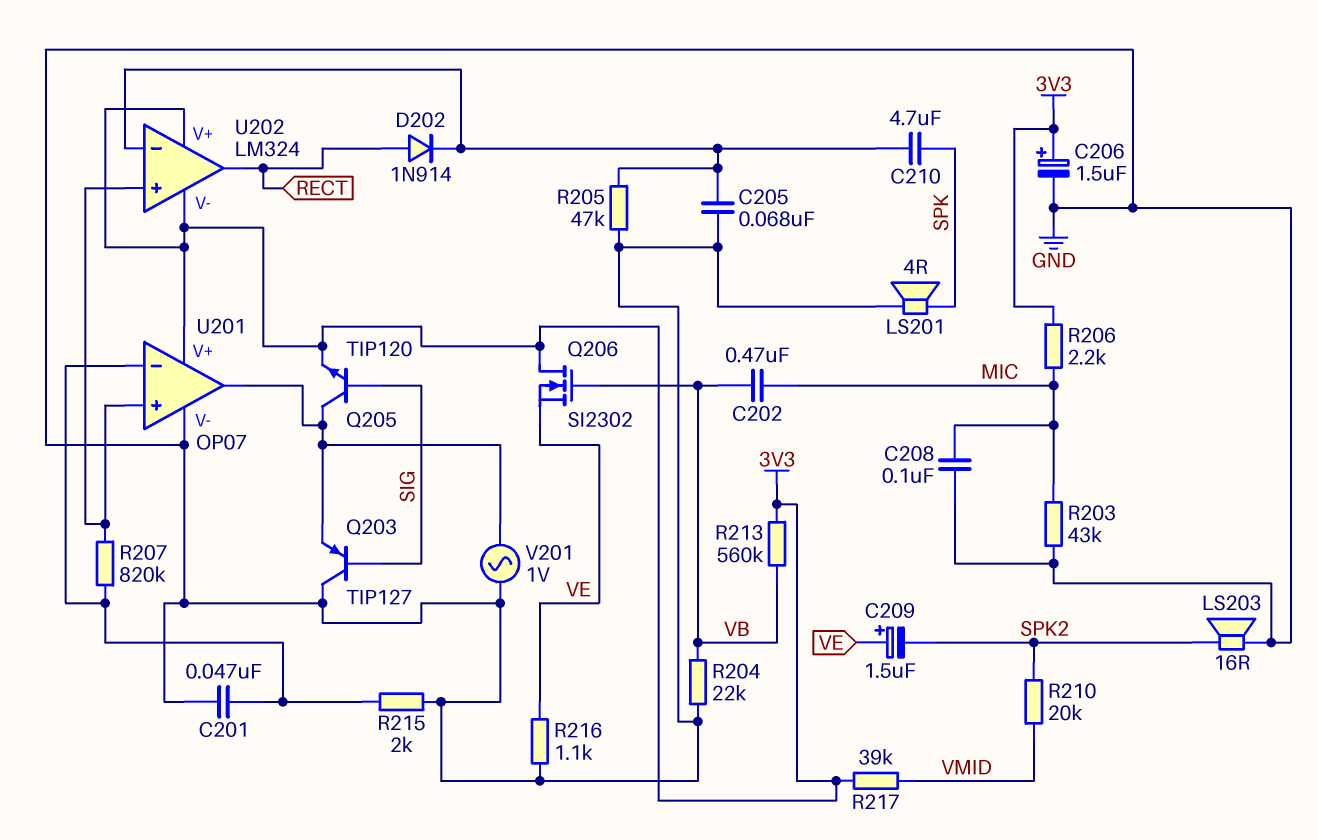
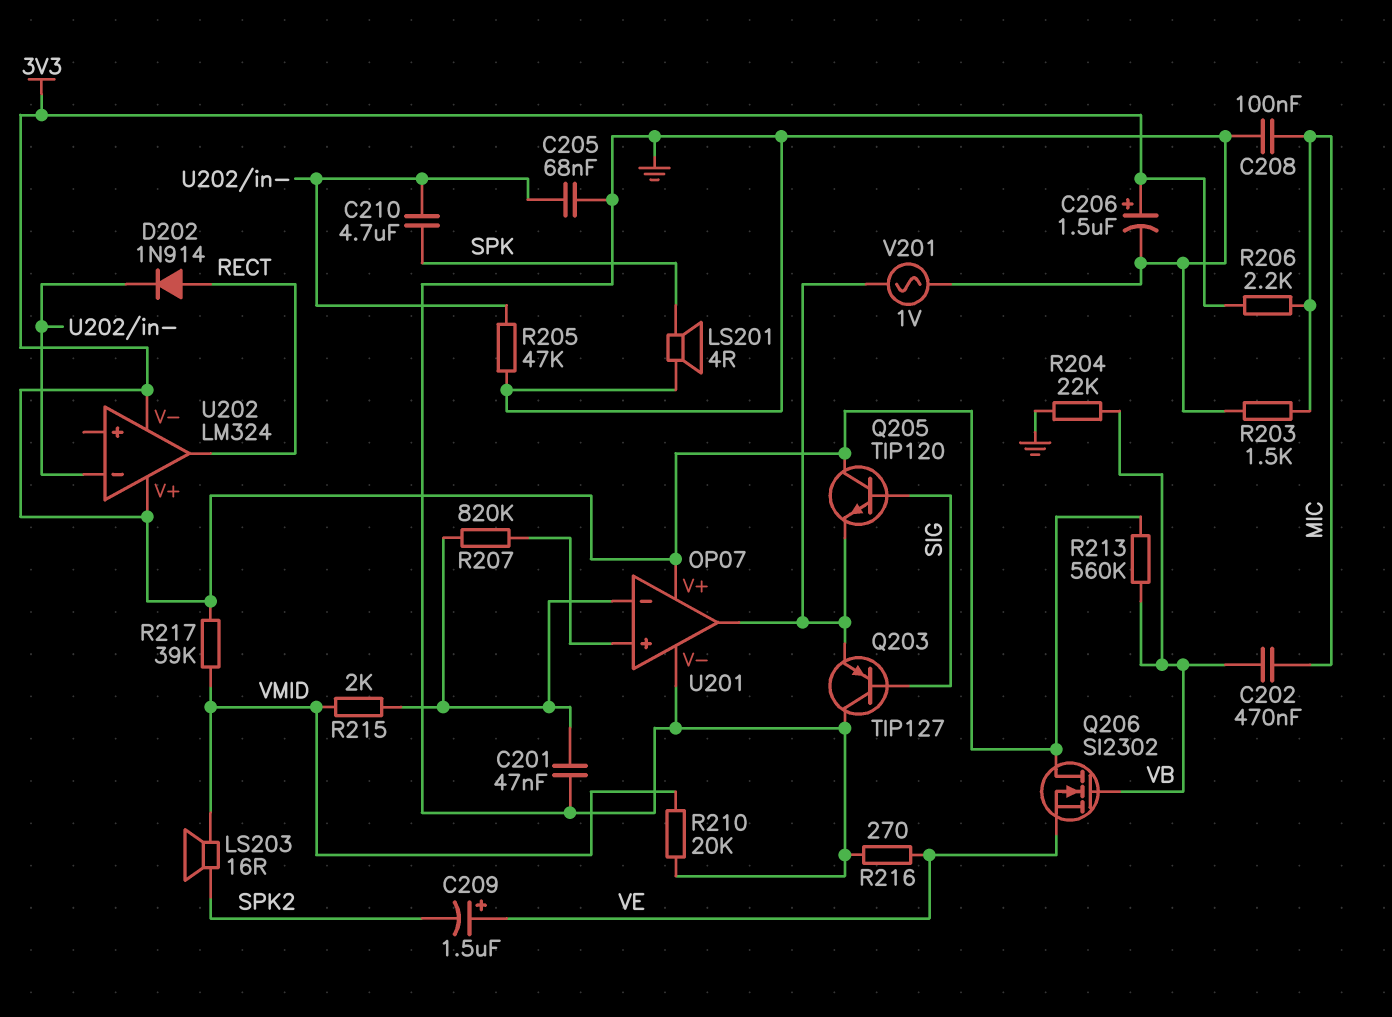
LS203: speaker 16R (GND, SPK2) -> speaker 16R (SPK2, VMID)
Q205: NPN TIP120 (B SIG, C U201/out, E 3V3) -> NPN TIP120 (B SIG, C 3V3, E U201/out)
R203: 43k (GND, MIC) -> 1.5k (GND, MIC)
R210: 20k (SPK2, VMID) -> 20k (GND, VMID)
R215: 2k (GND, U201/in-) -> 2k (U201/in-, VMID)
R216: 1.1k (GND, VE) -> 270 (GND, VE)
U202 pin in+: U201/in+ -> none

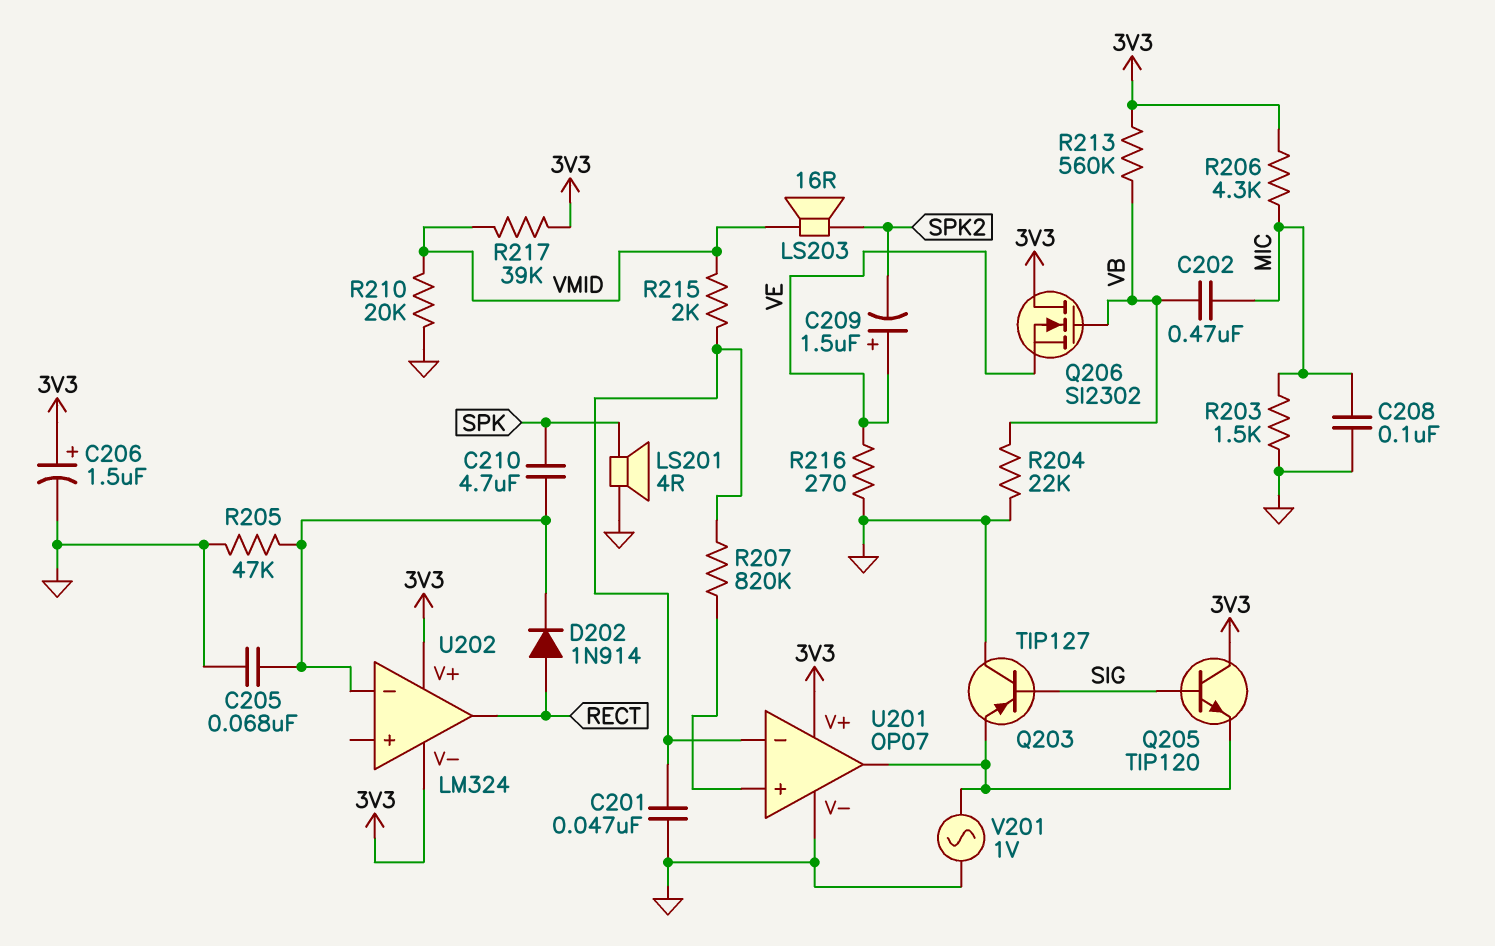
R206: 2.2k (3V3, MIC) -> 4.3k (3V3, MIC)

